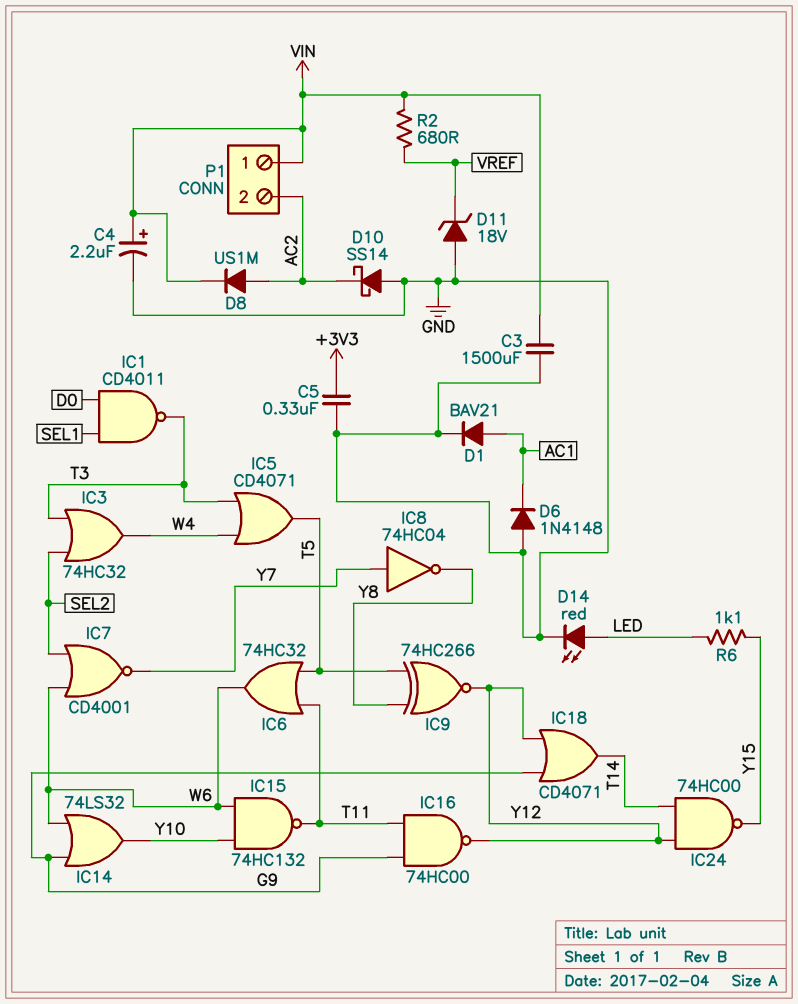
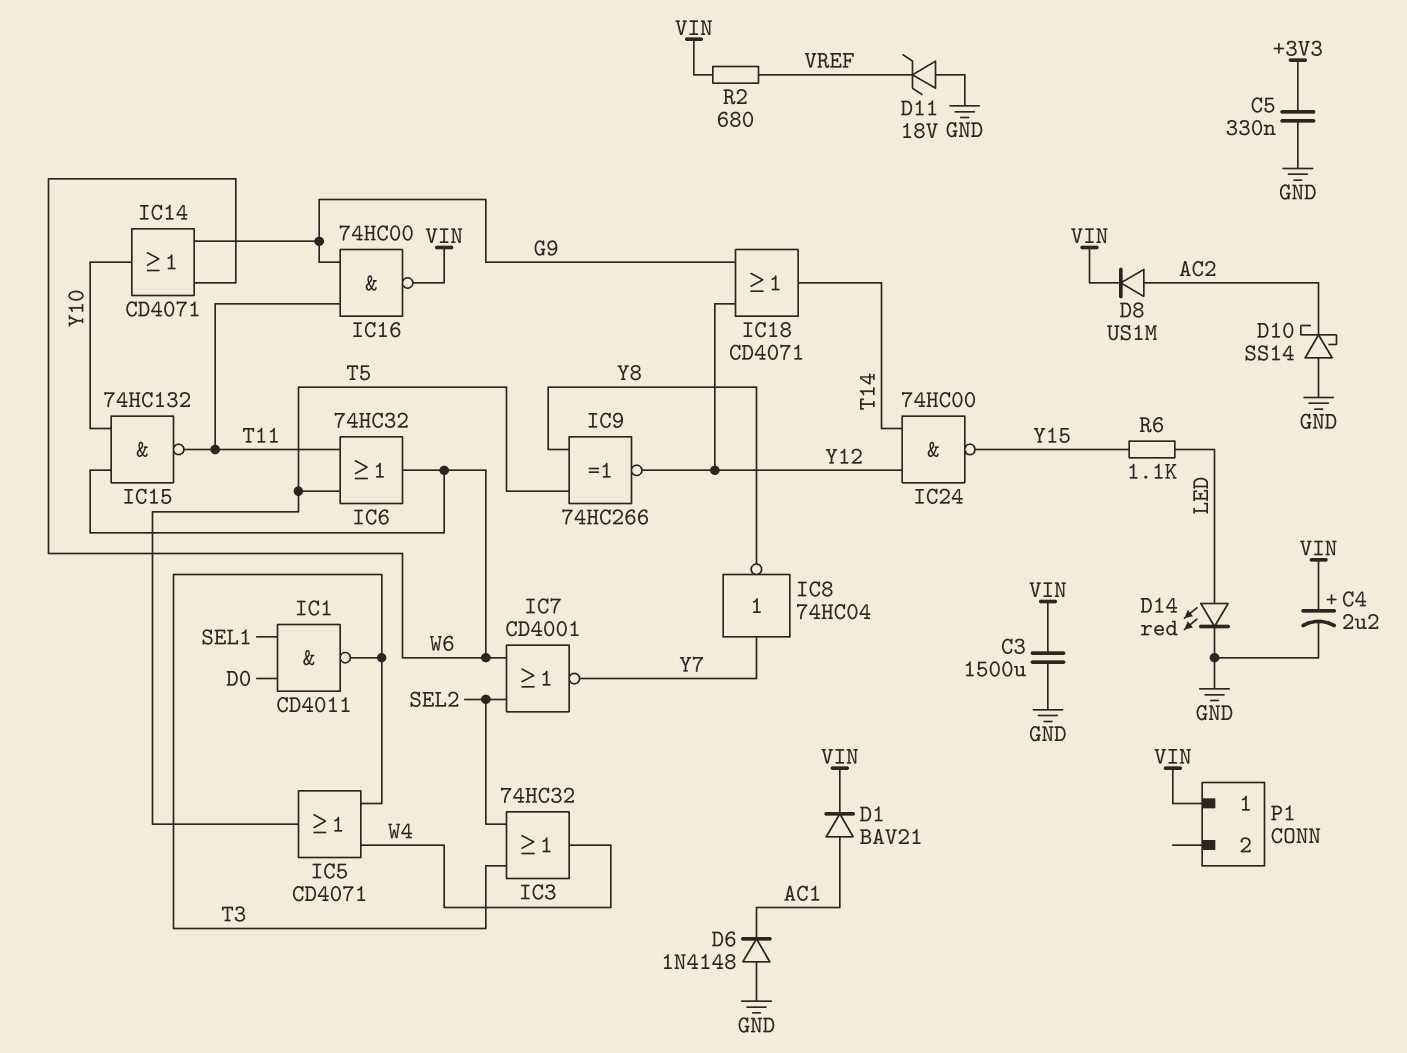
D1: diode BAV21 (A AC1, K GND) -> diode BAV21 (A AC1, K VIN)
IC14: OR 74LS32 (in G9, in W6, out Y10) -> OR CD4071 (in G9, in W6, out Y10)
IC16: NAND 74HC00 (in G9, in T11, out Y12) -> NAND 74HC00 (in G9, in T11, out VIN)
P1 pin 2: AC2 -> none

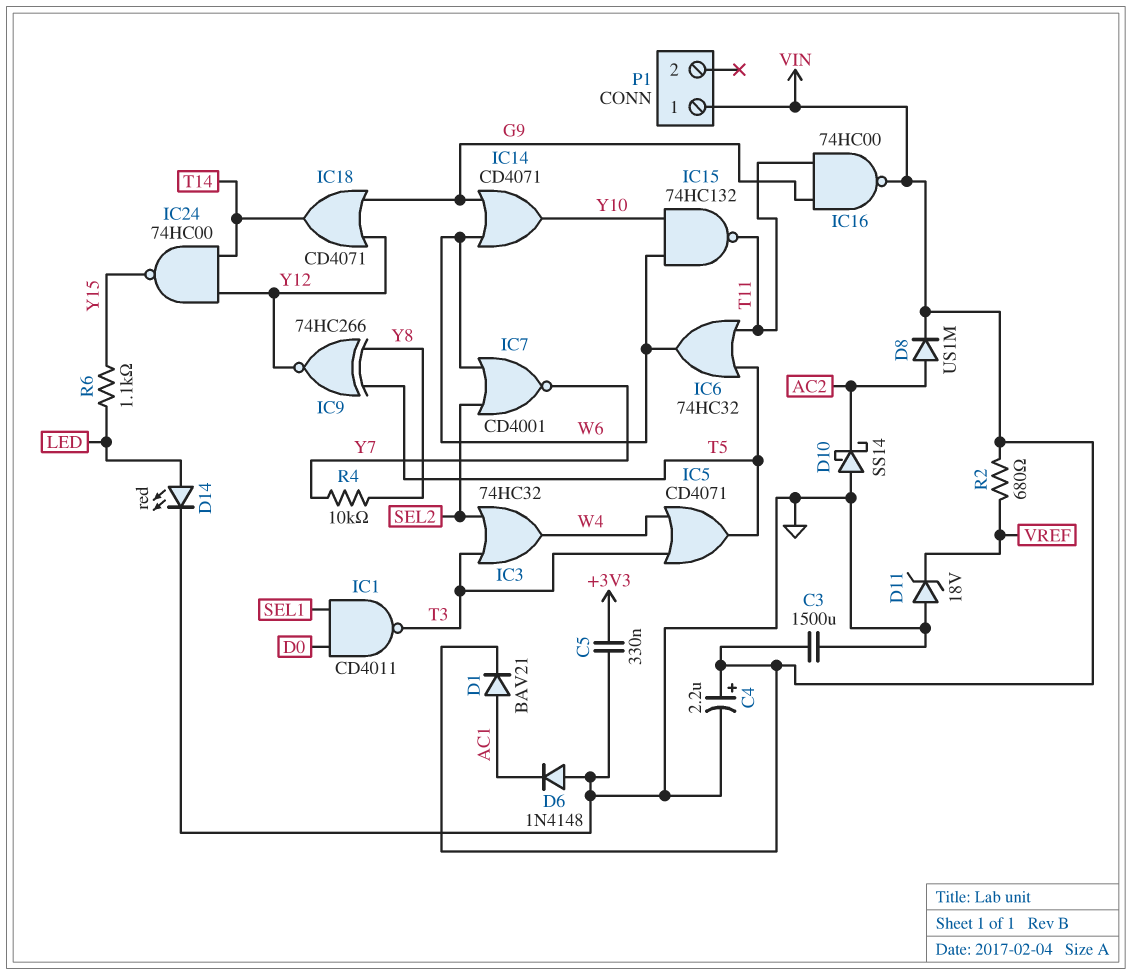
IC8: NOT 74HC04 (in Y7, out Y8) -> none
R4: none -> 10k (Y7, Y8)

